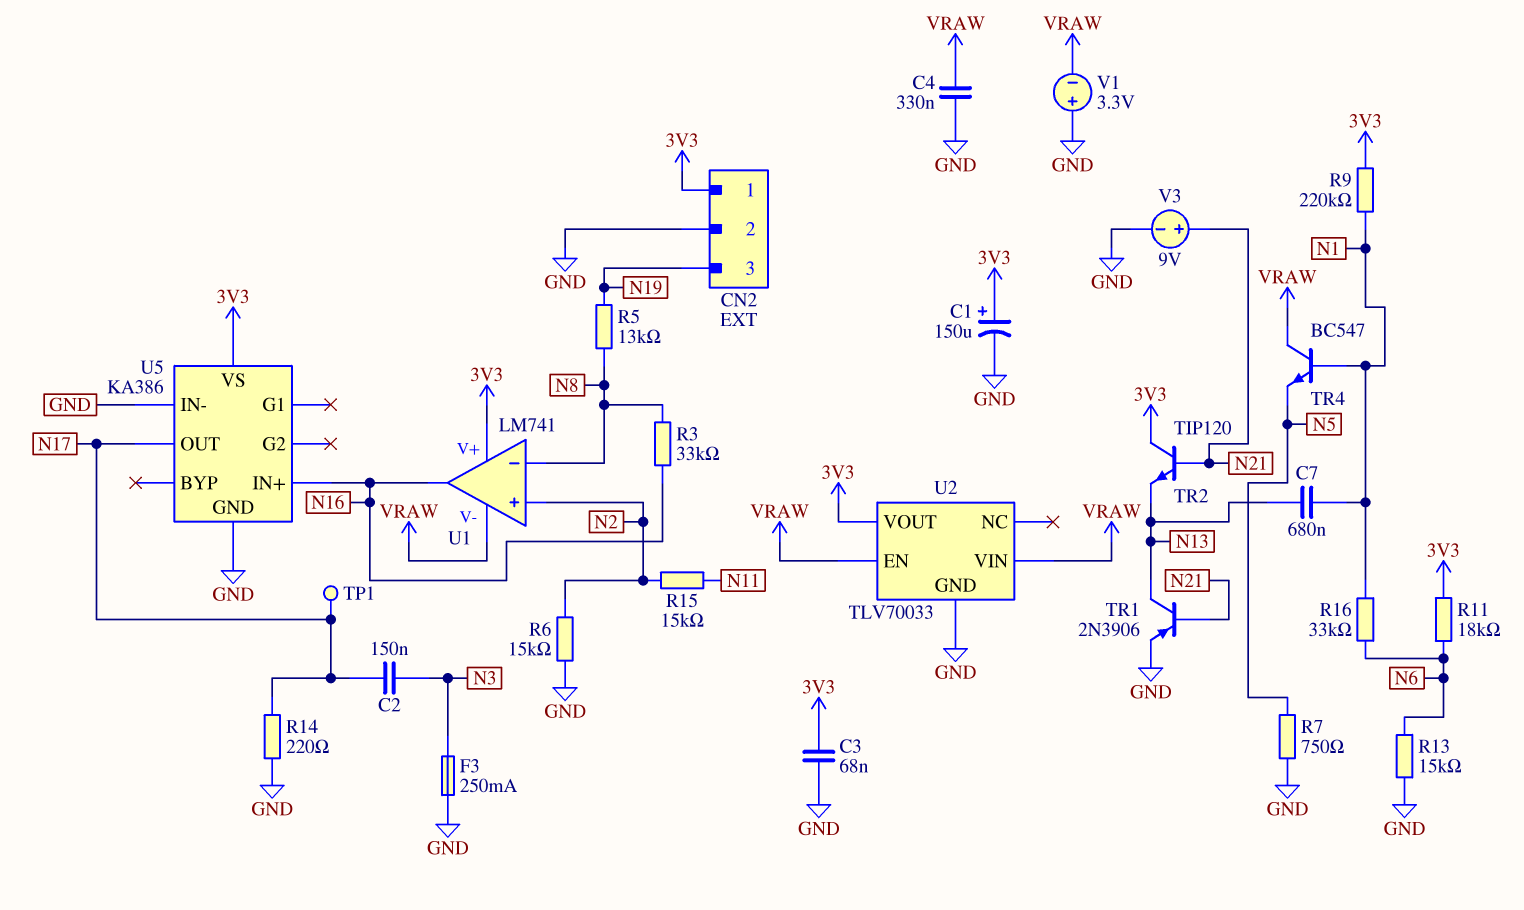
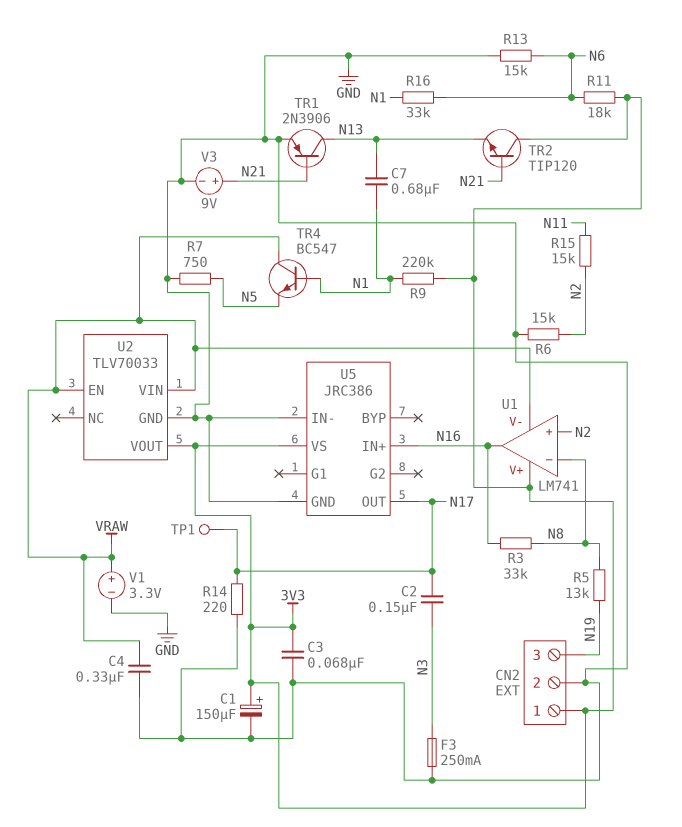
U5: KA386 -> JRC386
V1: 3.3V (plus GND, minus VRAW) -> 3.3V (plus VRAW, minus GND)

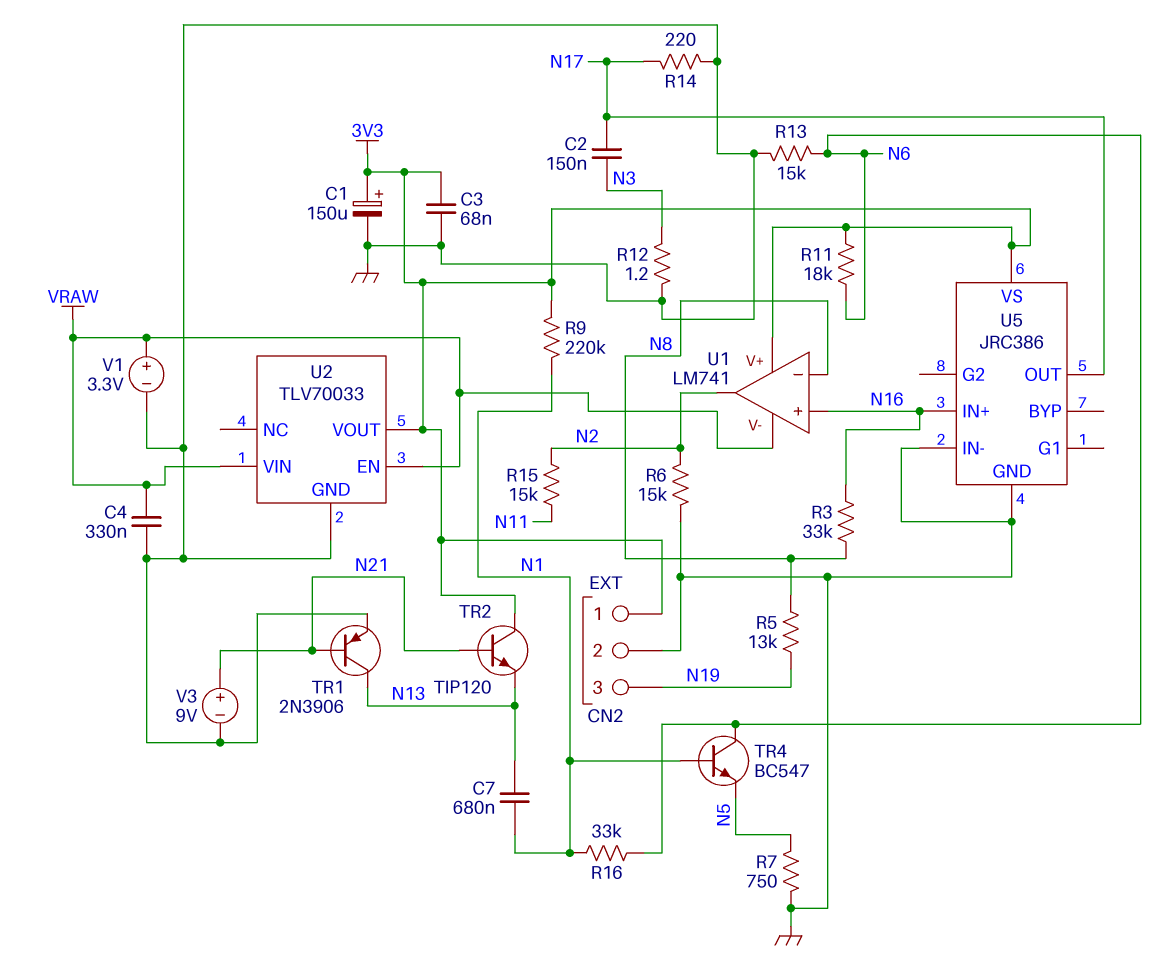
F3: 250mA (GND, N3) -> none
R12: none -> 1.2 (GND, N3)
TP1: test point (N17) -> none
TR4: NPN BC547 (B N1, C VRAW, E N5) -> NPN BC547 (B N1, C N6, E N5)
U1 pin in+: N2 -> N16
U1 pin out: N16 -> N2

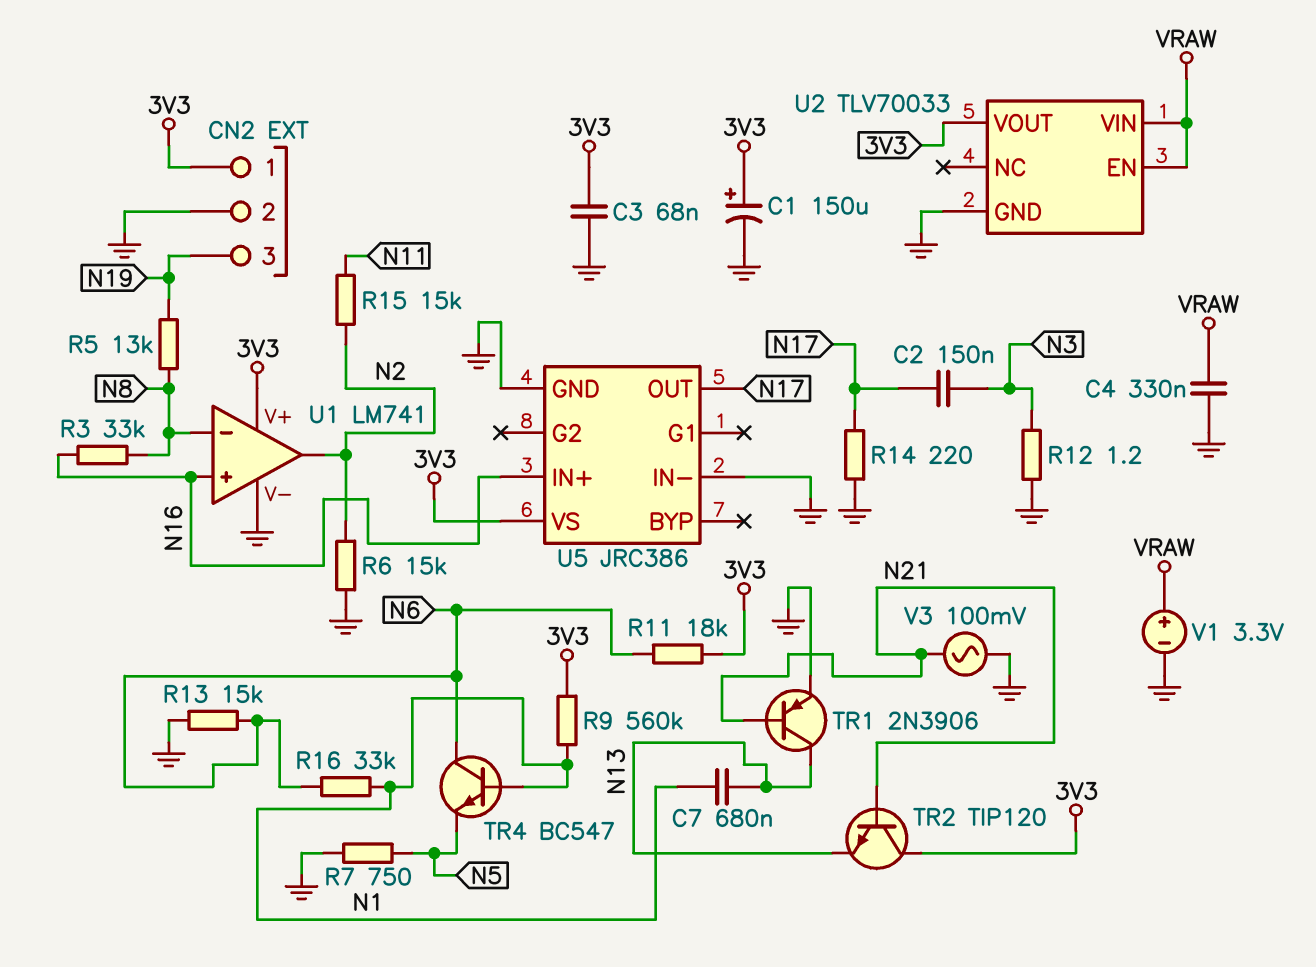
R9: 220k (3V3, N1) -> 560k (3V3, N1)
U1 pin V-: VRAW -> GND
V3: 9V (plus N21, minus GND) -> AC 100mV (GND, N21)

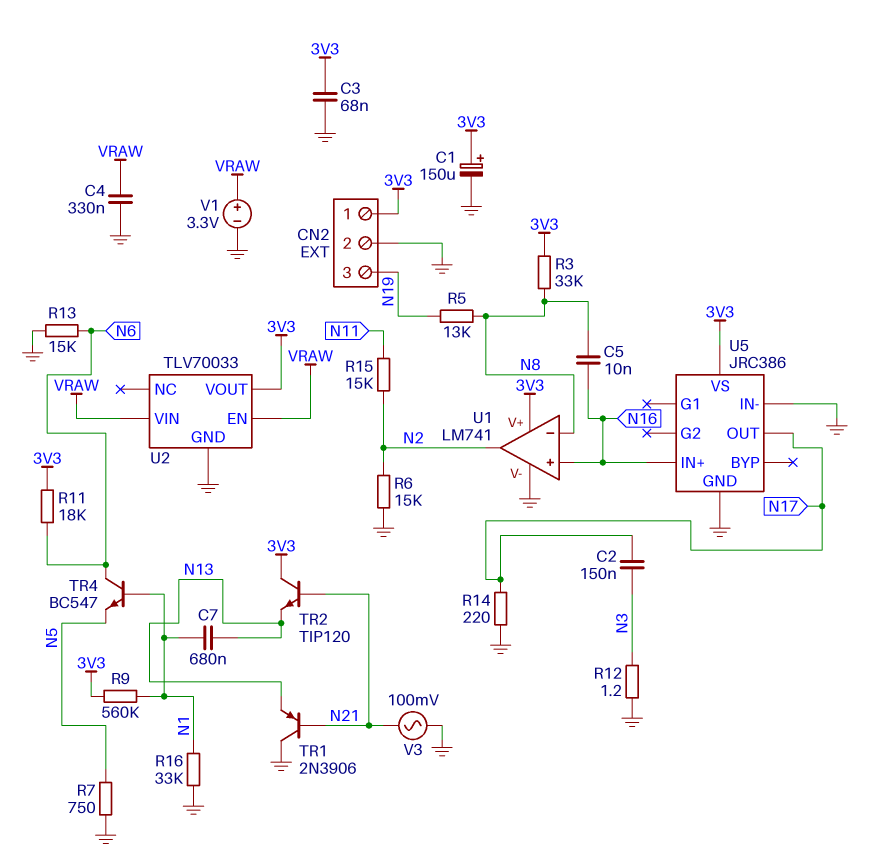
C5: none -> 10nF (N8, N16)
R3: 33k (N8, N16) -> 33k (3V3, N8)
R16: 33k (N1, N6) -> 33k (GND, N1)
TR1: PNP 2N3906 (B N21, C N13, E GND) -> PNP 2N3906 (B N21, C GND, E N13)

